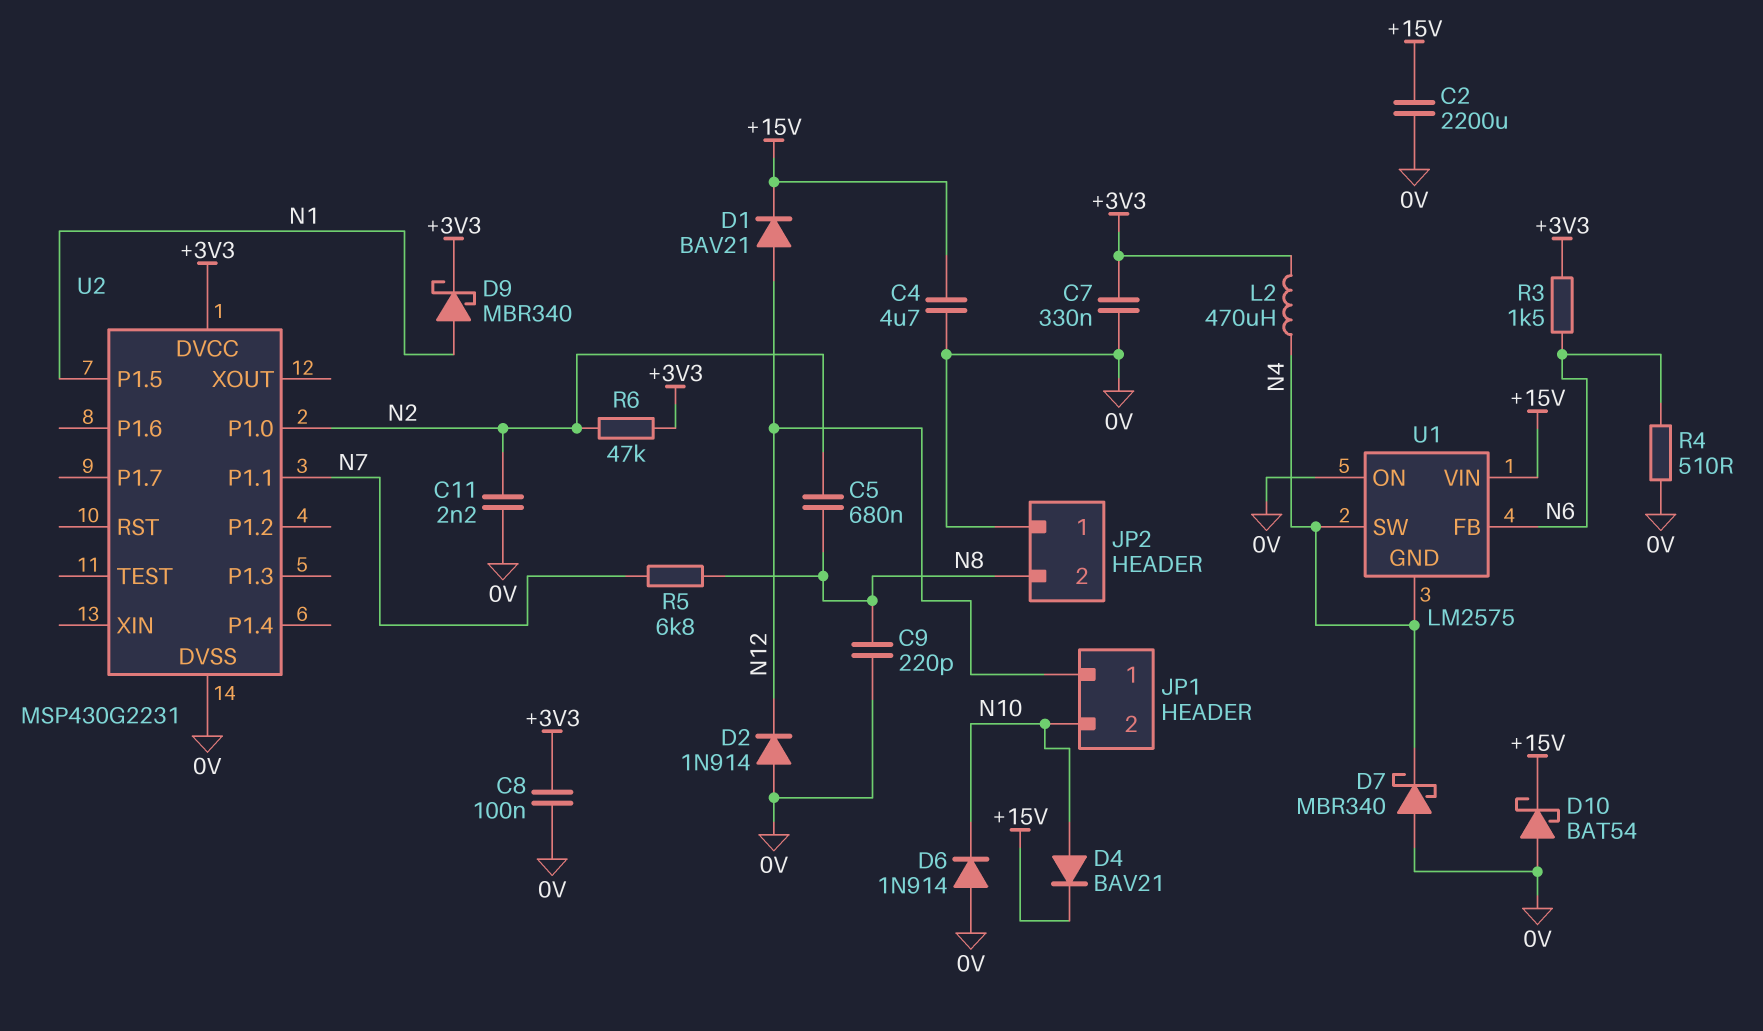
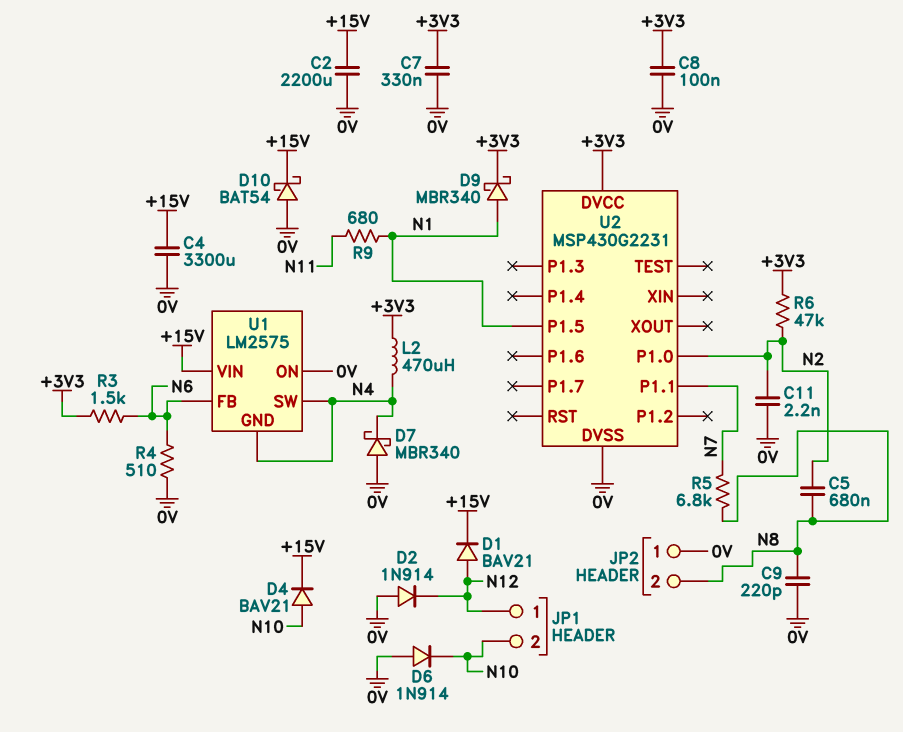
C4: 4.7uF (+15V, 0V) -> 3300uF (+15V, 0V)
R9: none -> 680 (N1, N11)

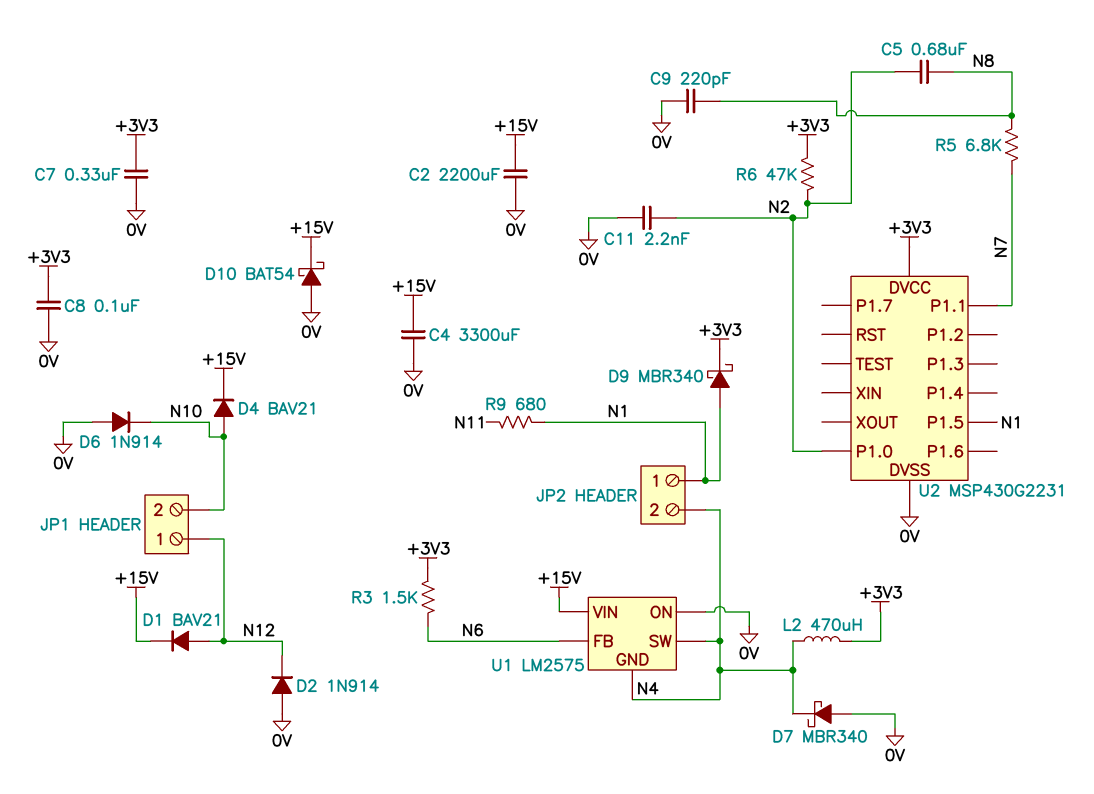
JP2 pin 1: 0V -> N1
JP2 pin 2: N8 -> N4
R4: 510 (0V, N6) -> none

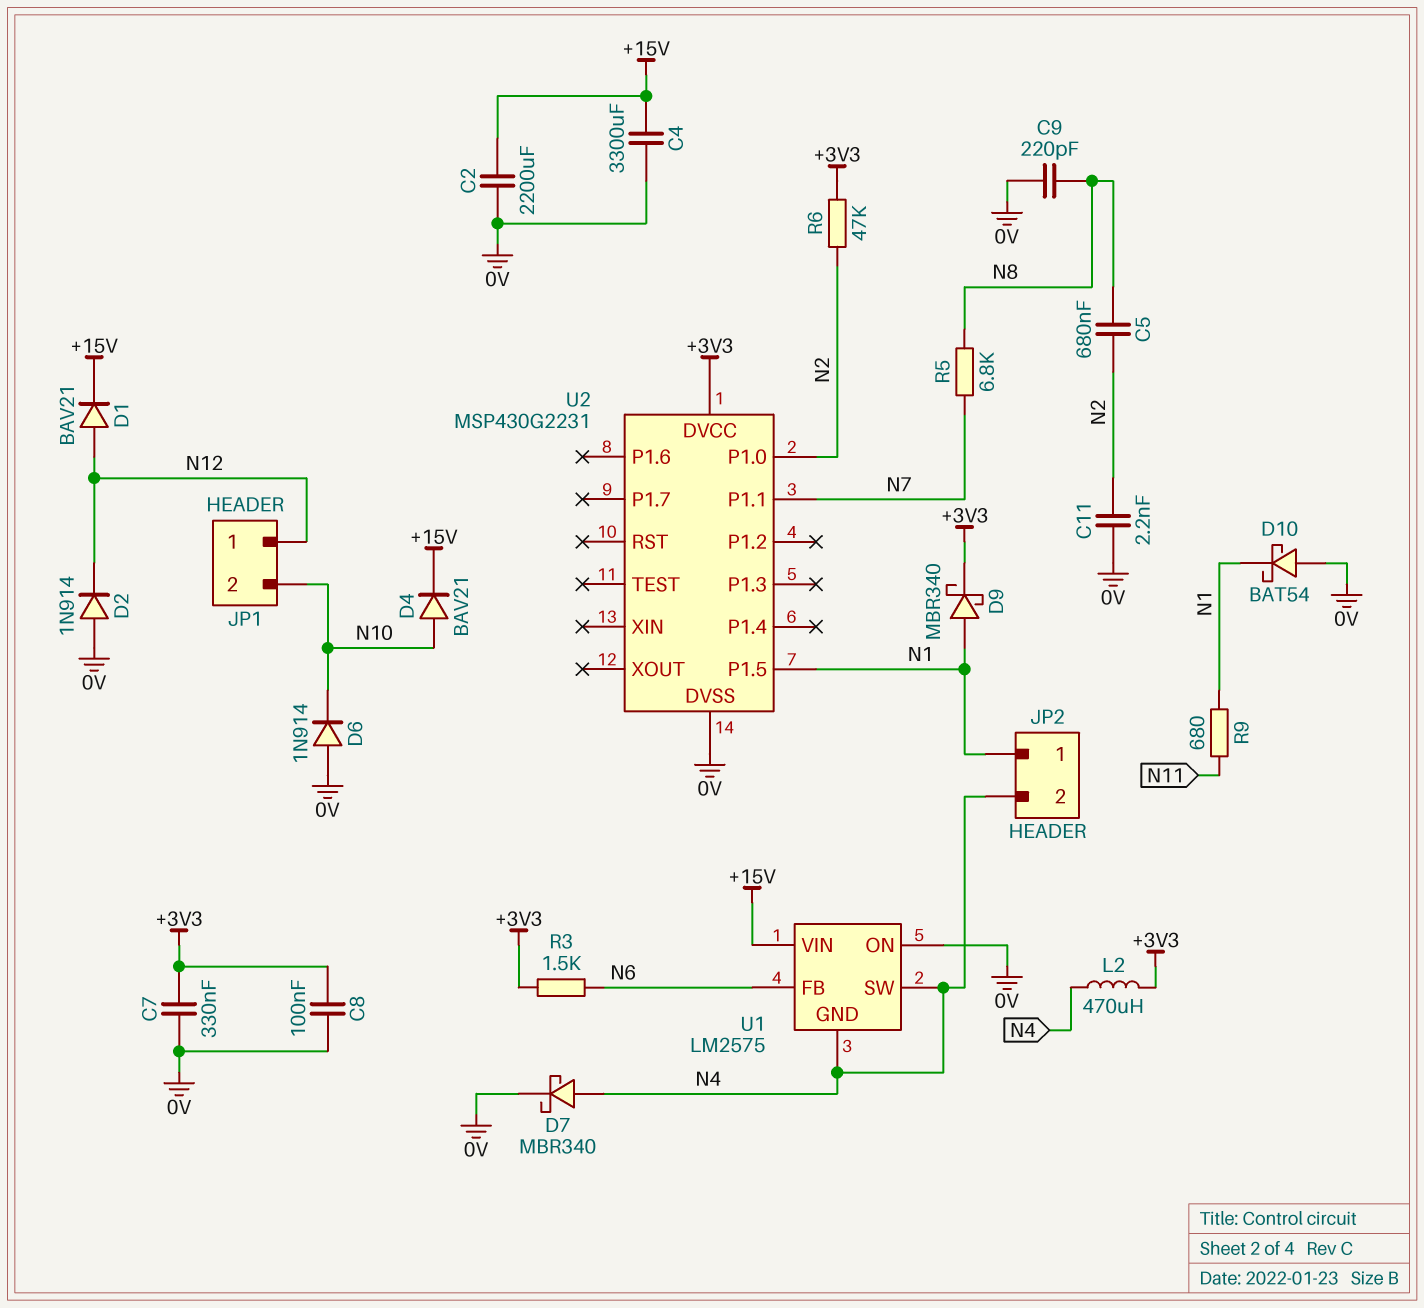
D7: schottky MBR340 (A 0V, K N4) -> schottky MBR340 (A N4, K 0V)
D10: schottky BAT54 (A 0V, K +15V) -> schottky BAT54 (A 0V, K N1)

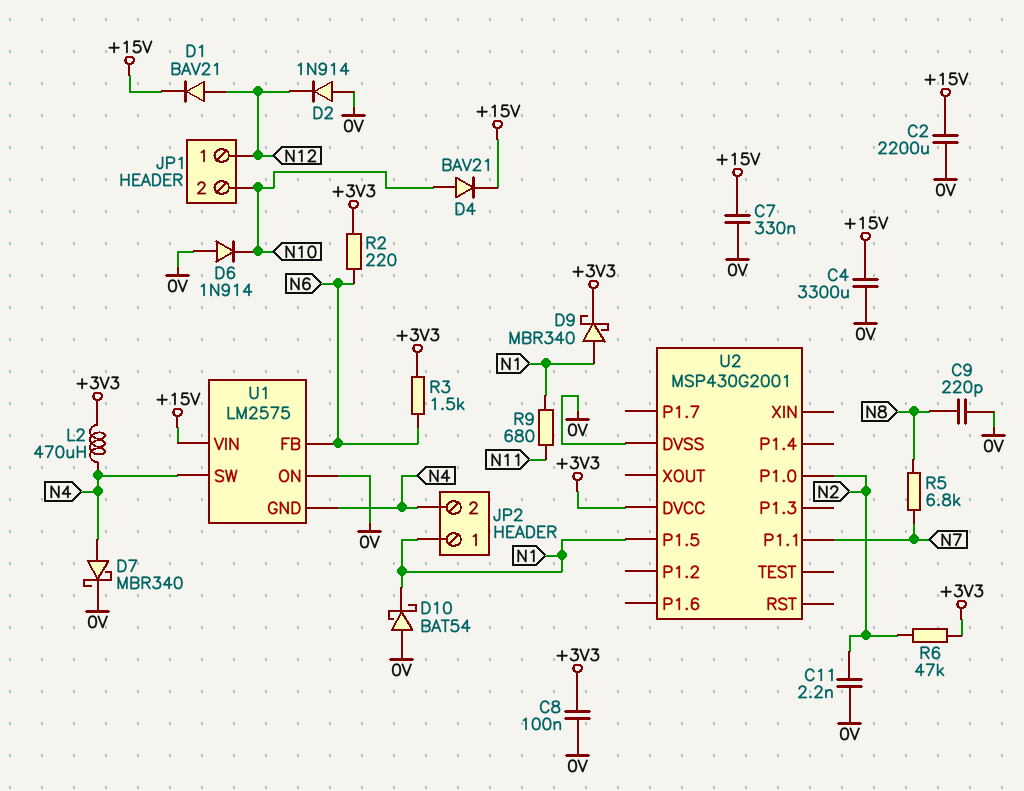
C5: 680nF (N2, N8) -> none
C7: 330nF (+3V3, 0V) -> 330nF (+15V, 0V)
R2: none -> 220 (+3V3, N6)
U2: MSP430G2231 -> MSP430G2001

